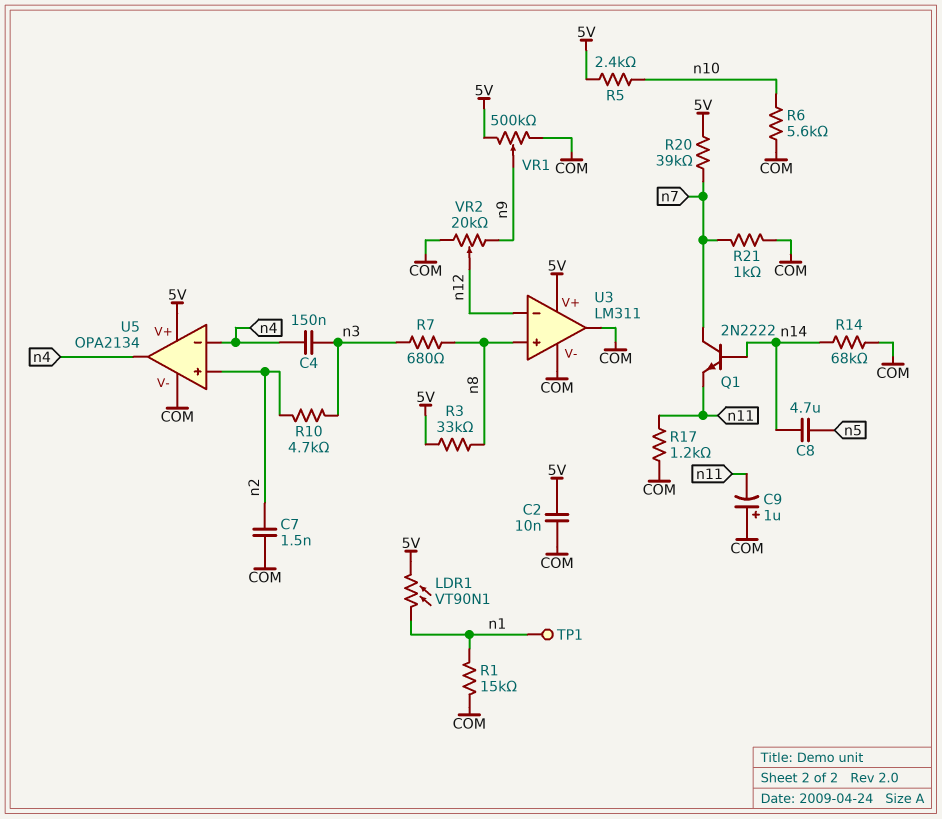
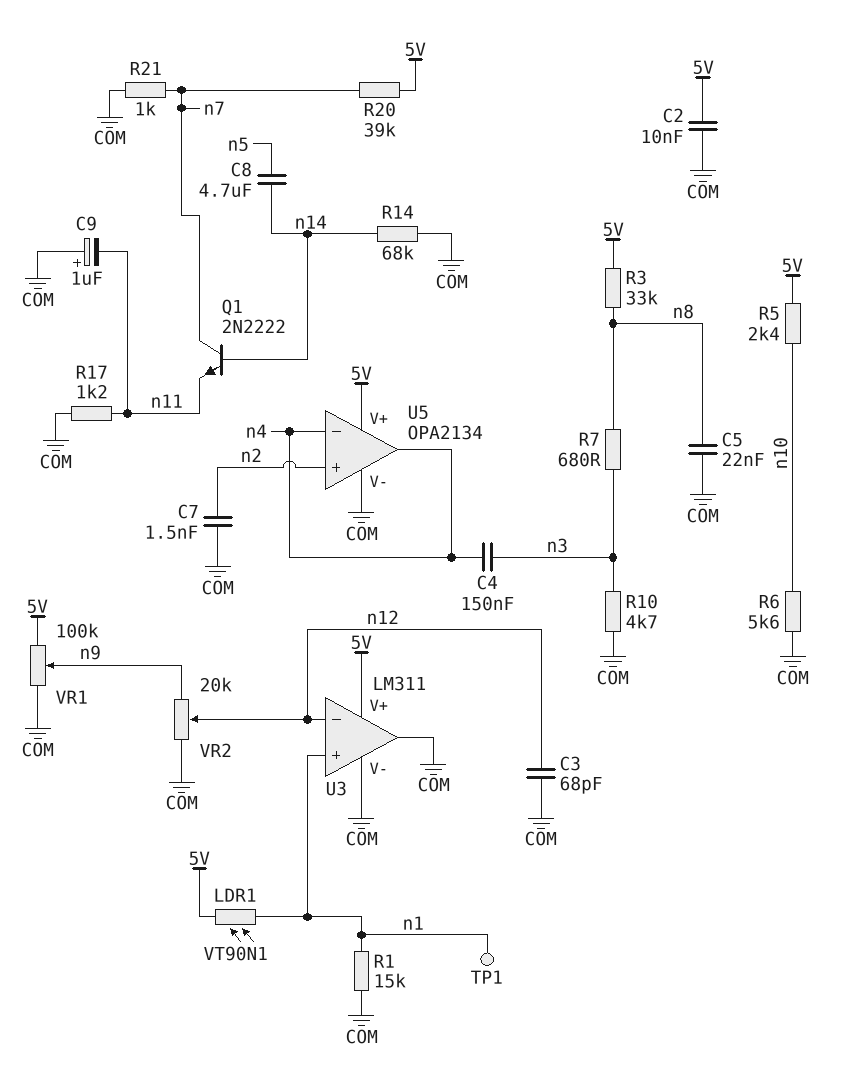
C3: none -> 68pF (COM, n12)
C5: none -> 22nF (COM, n8)
R10: 4.7k (n2, n3) -> 4.7k (COM, n3)
U3 pin in+: n8 -> n1
VR1: 500k (5V, COM, wiper n9) -> 100k (5V, COM, wiper n9)

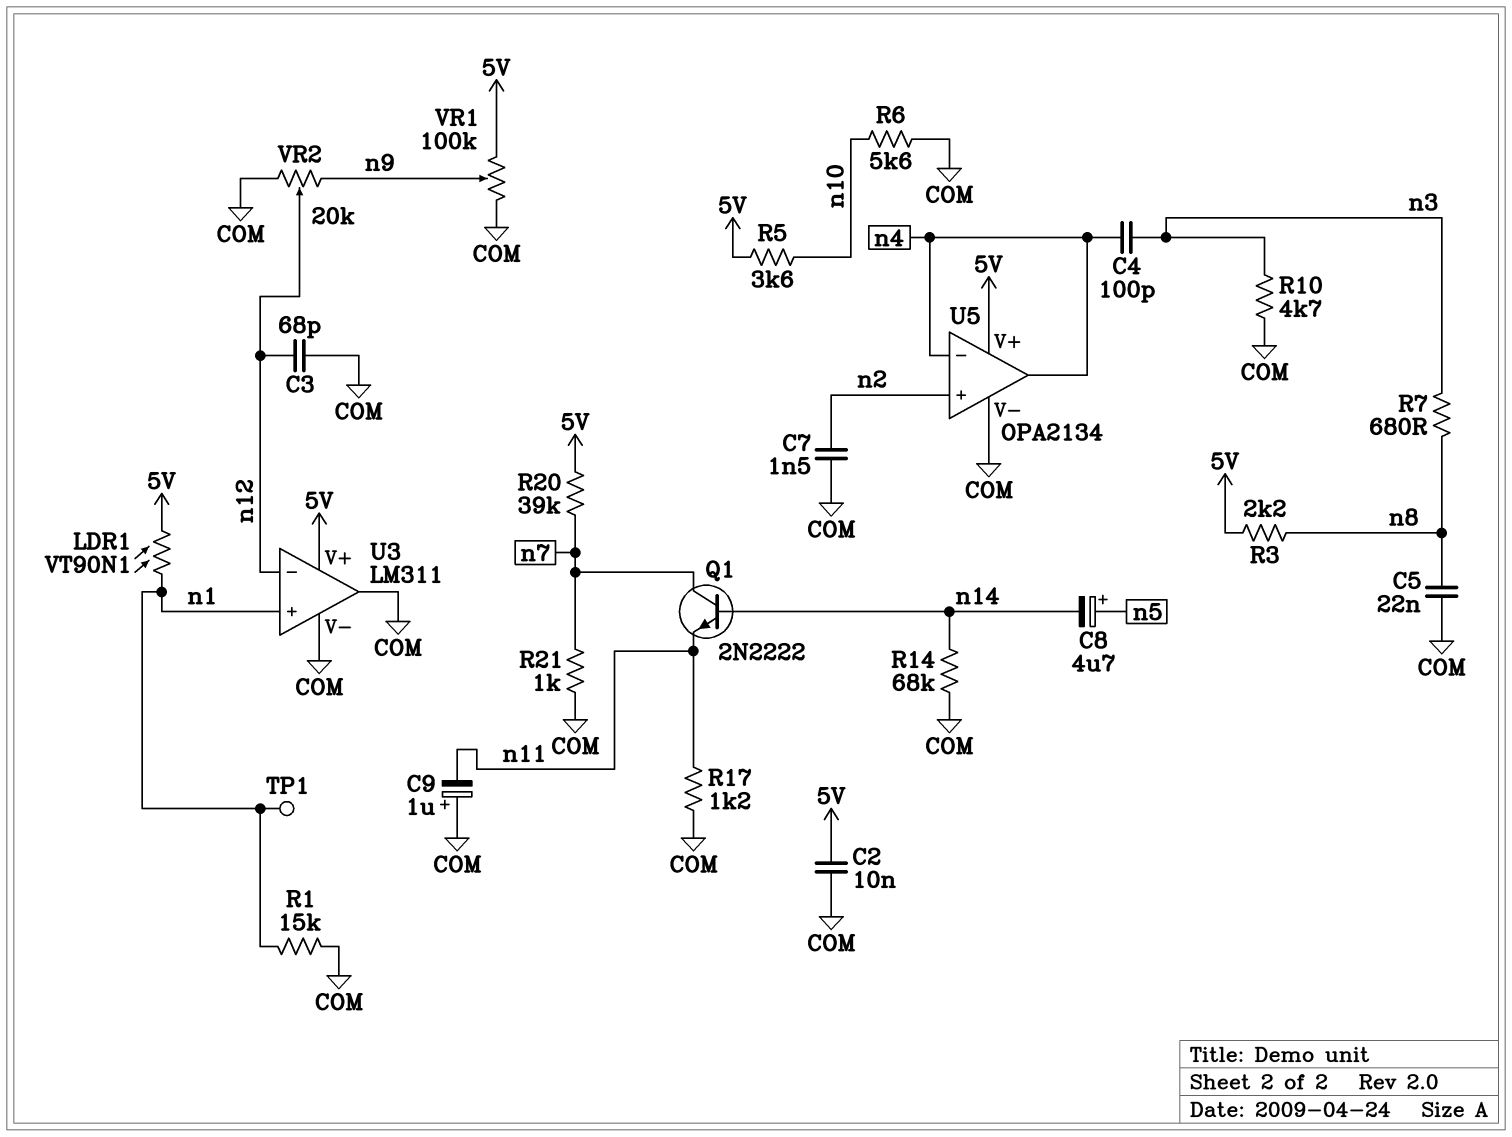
C4: 150nF (n3, n4) -> 100pF (n3, n4)
C8: 4.7uF (n5, n14) -> 4.7uF (plus n5, minus n14)
R3: 33k (5V, n8) -> 2.2k (5V, n8)
R5: 2.4k (5V, n10) -> 3.6k (5V, n10)

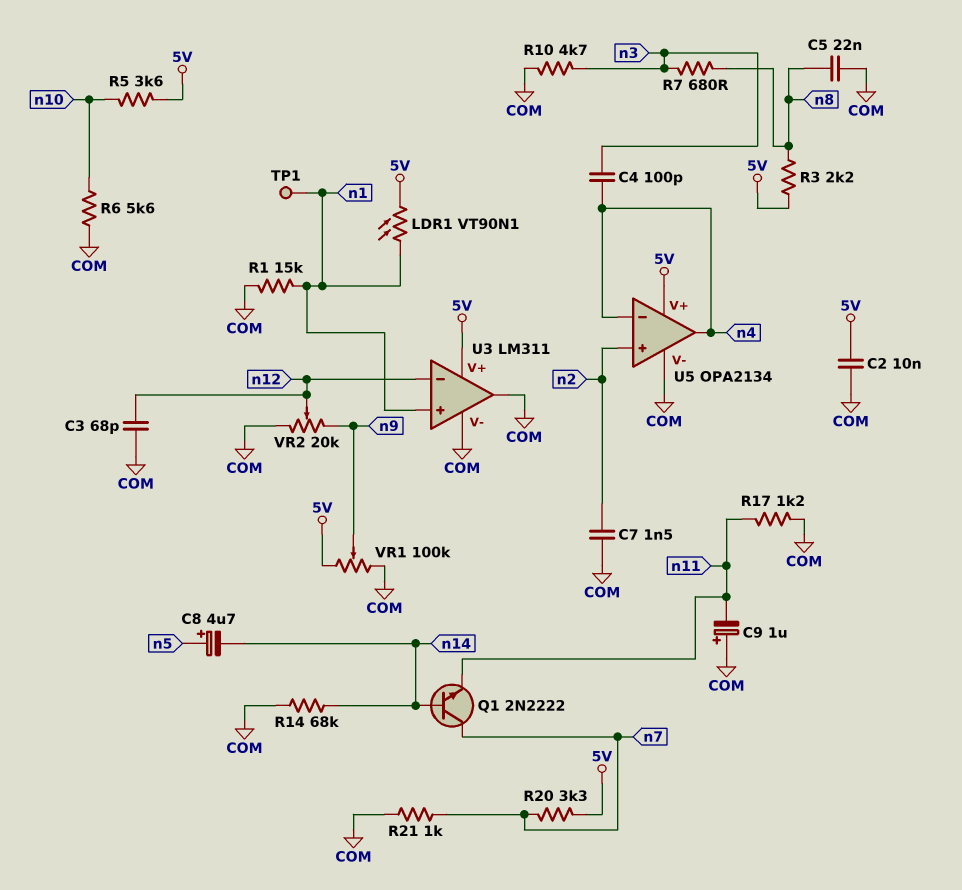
R20: 39k (5V, n7) -> 3.3k (5V, n7)

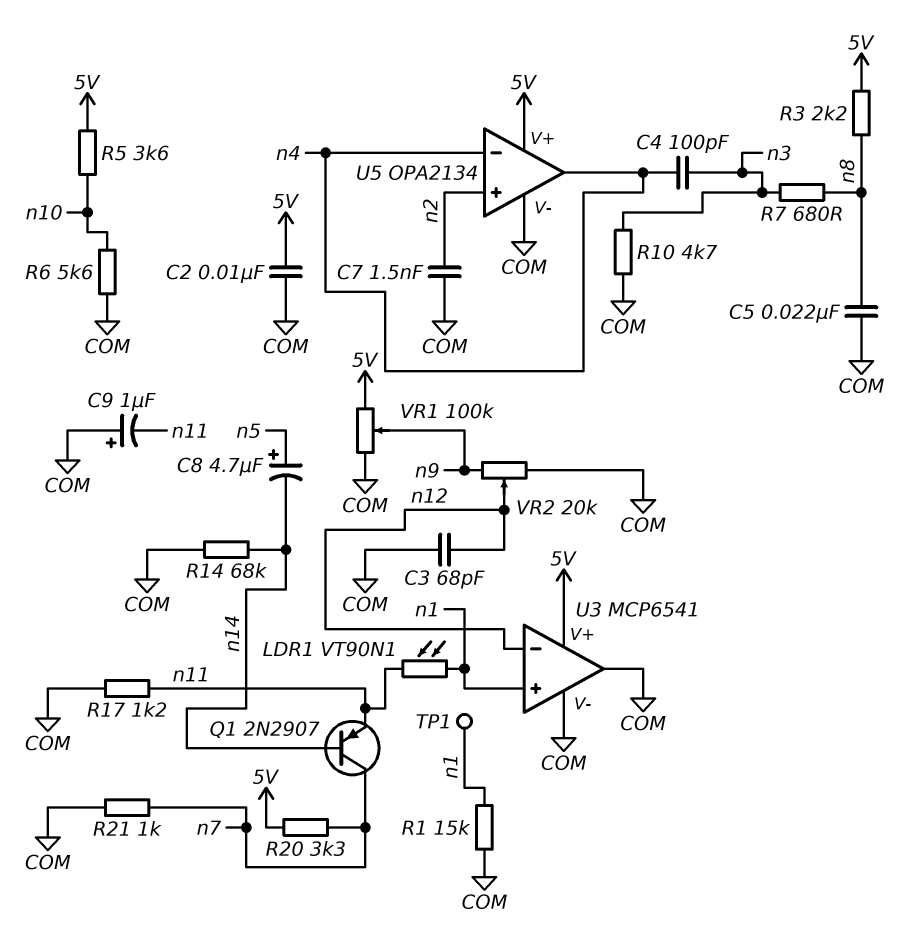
LDR1: VT90N1 (5V, n1) -> VT90N1 (n1, n11)
Q1: NPN 2N2222 (B n14, C n7, E n11) -> PNP 2N2907 (B n14, C n7, E n11)
U3: LM311 -> MCP6541

